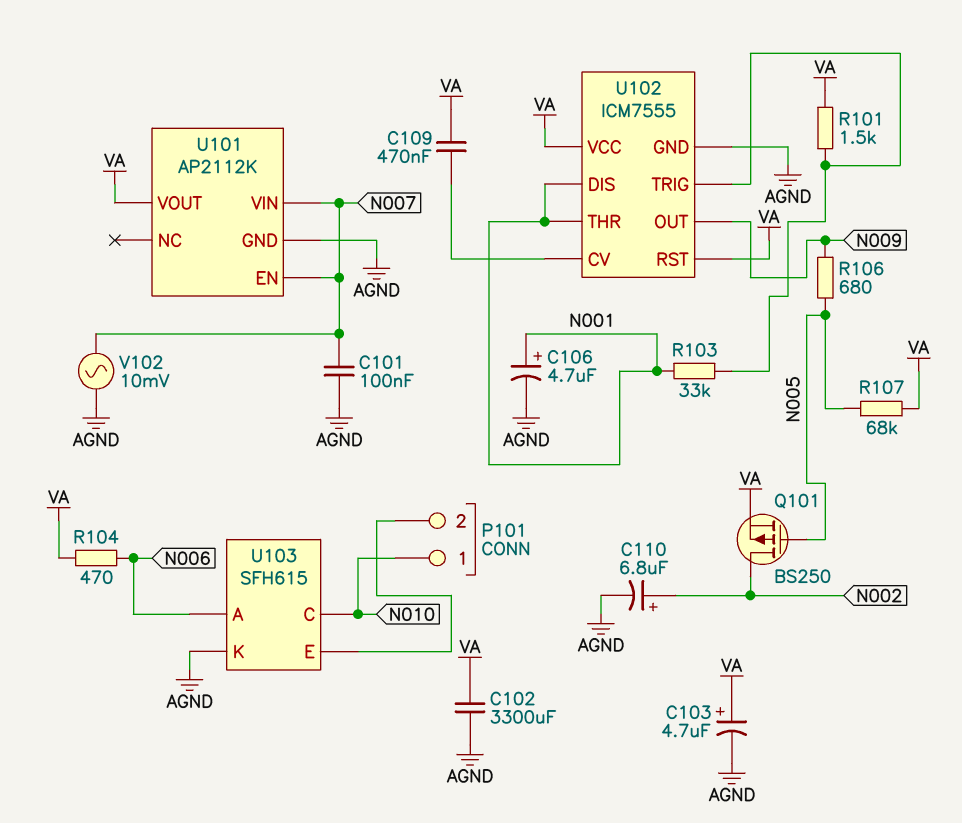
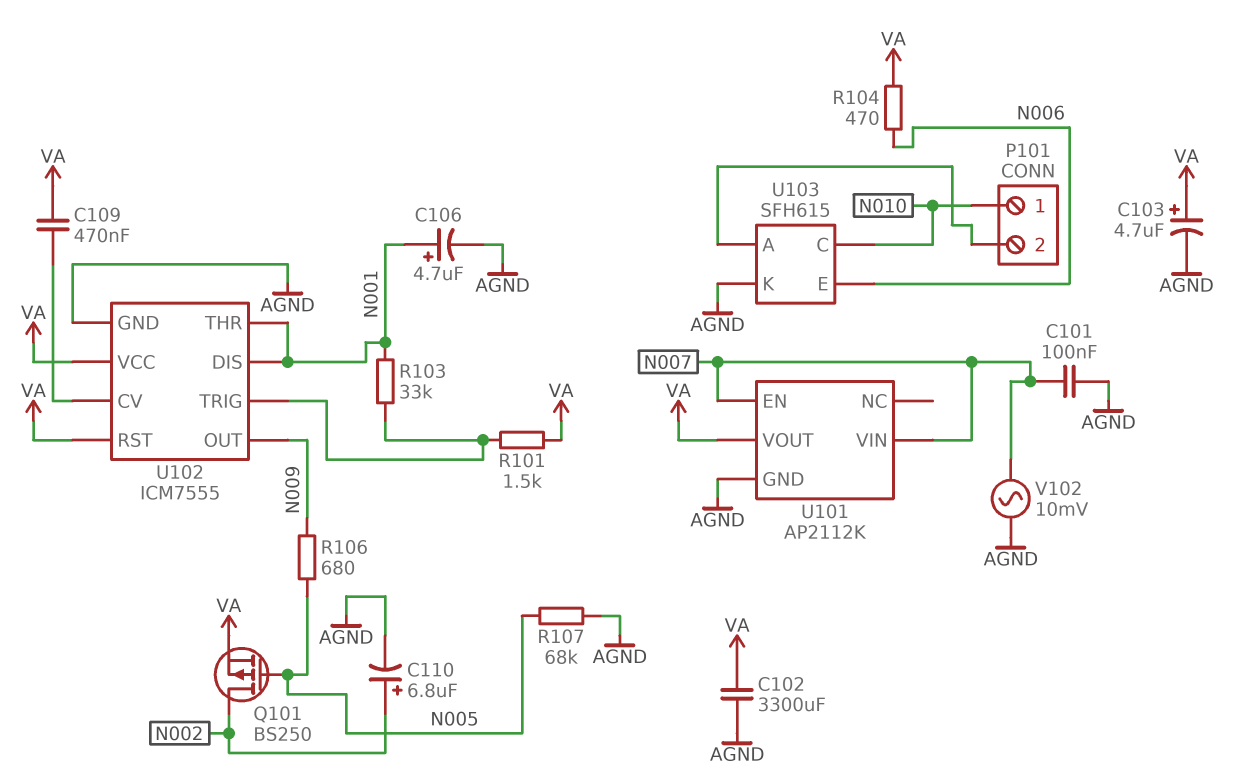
R107: 68k (N005, VA) -> 68k (AGND, N005)
U103 pin A: N006 -> P101/2
U103 pin E: P101/2 -> N006

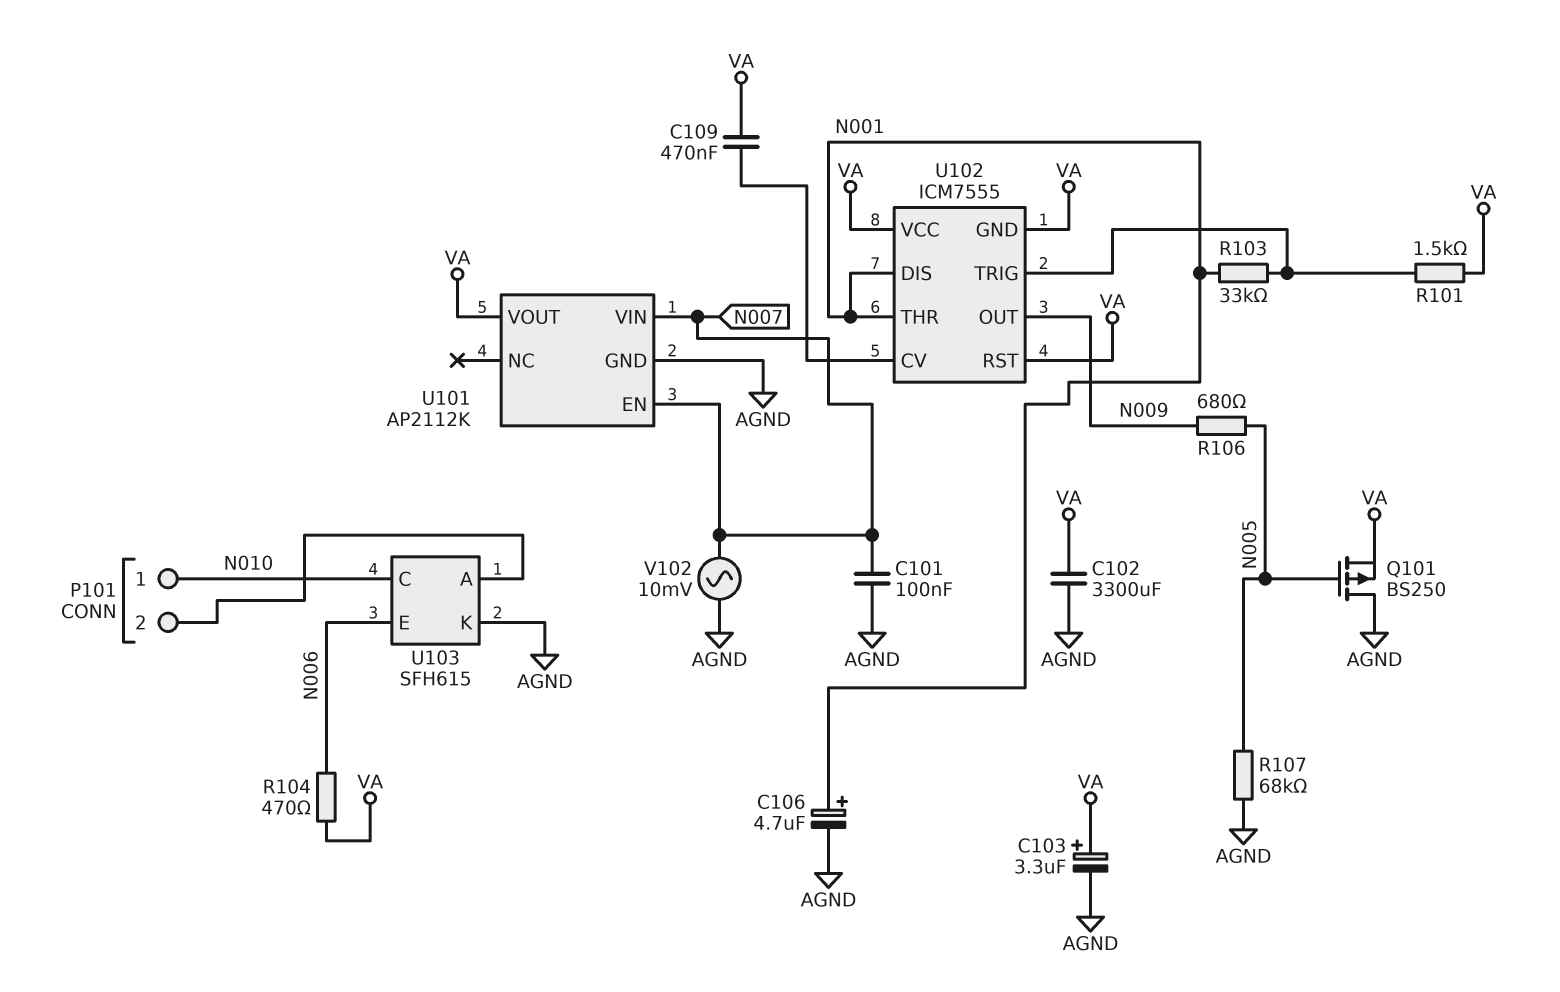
C103: 4.7uF (plus VA, minus AGND) -> 3.3uF (plus VA, minus AGND)
C110: 6.8uF (plus N002, minus AGND) -> none
Q101: PMOS BS250 (G N005, D N002, S VA) -> PMOS BS250 (G N005, D AGND, S VA)
U102 pin GND: AGND -> VA

